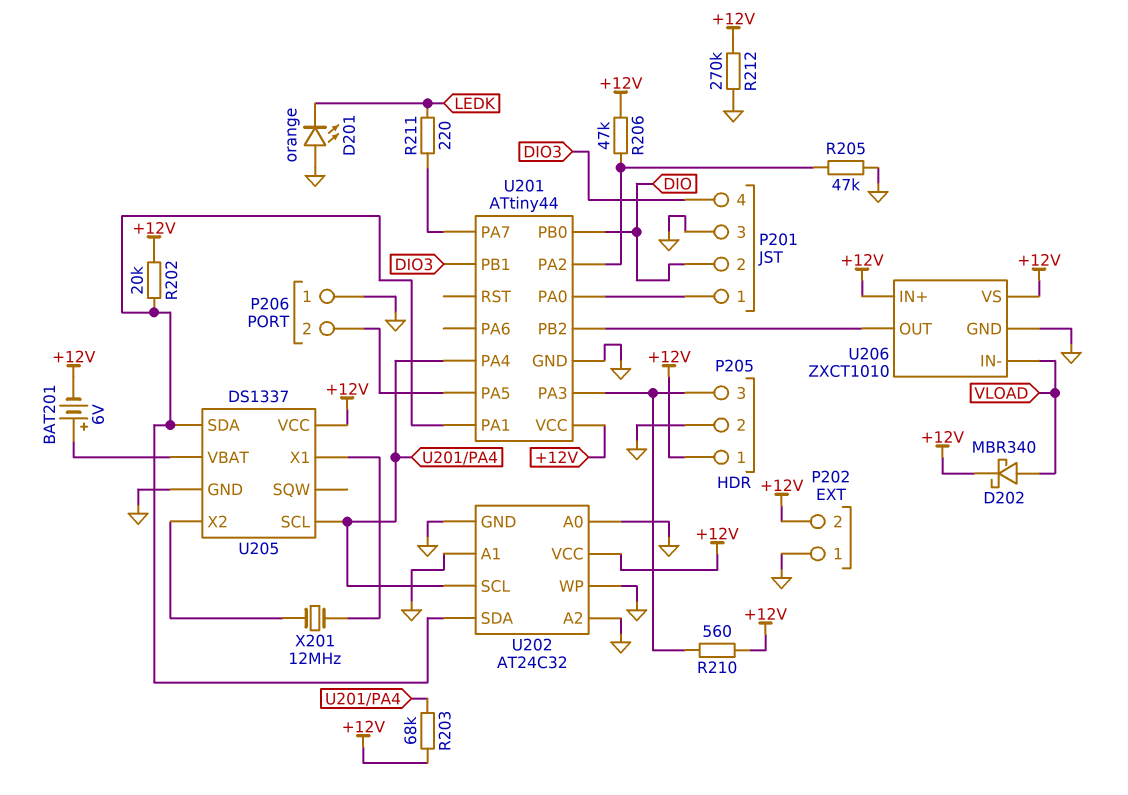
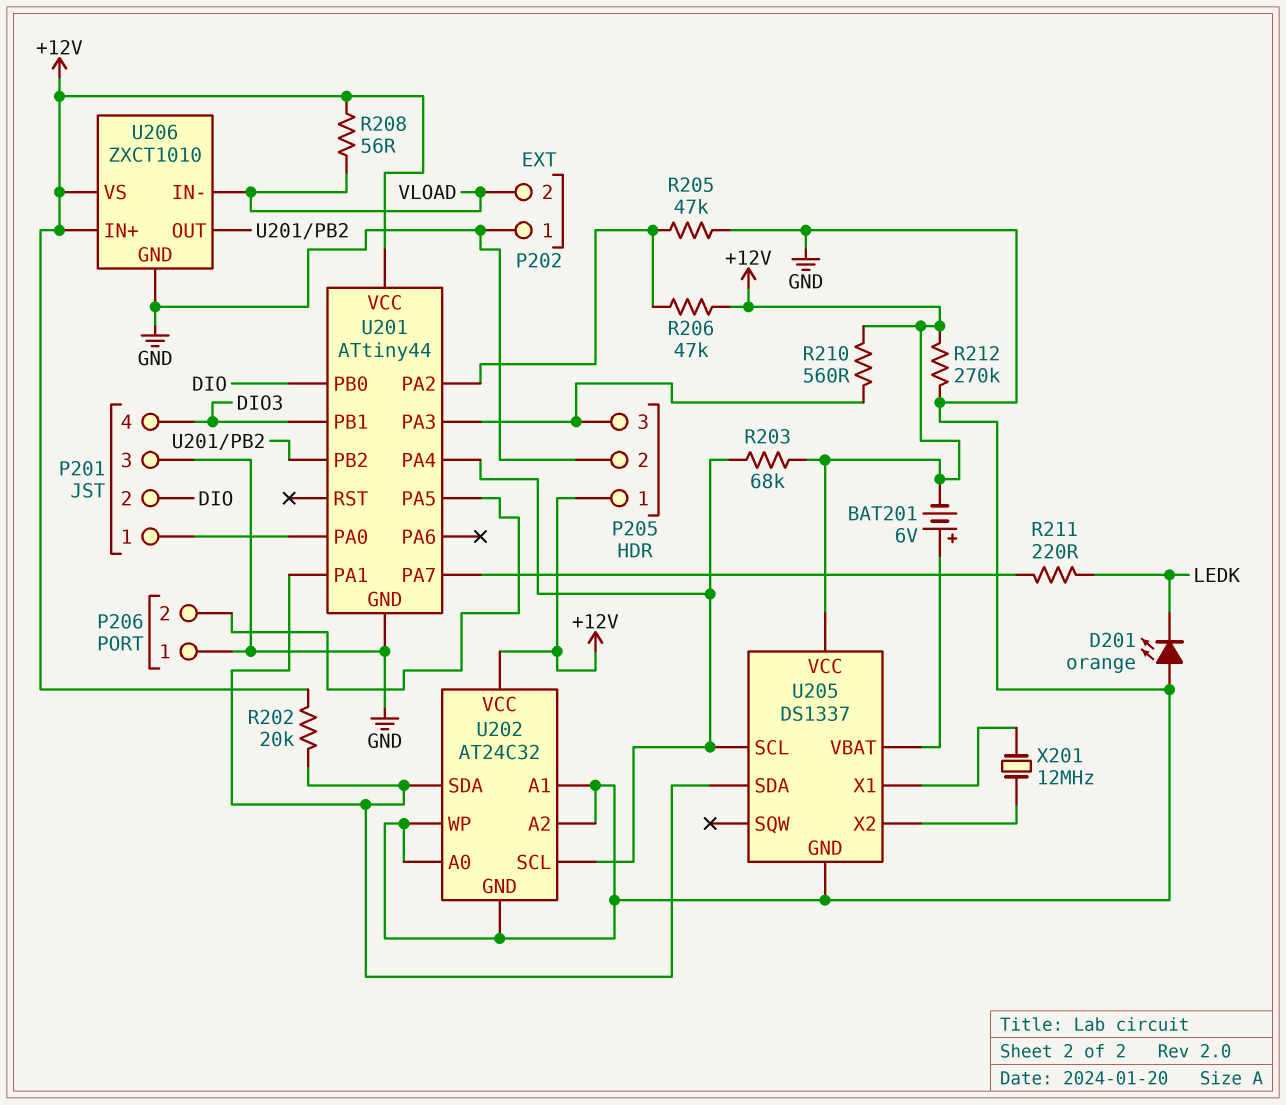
D202: schottky MBR340 (A VLOAD, K +12V) -> none
P202 pin 2: +12V -> VLOAD
R208: none -> 56 (+12V, VLOAD)

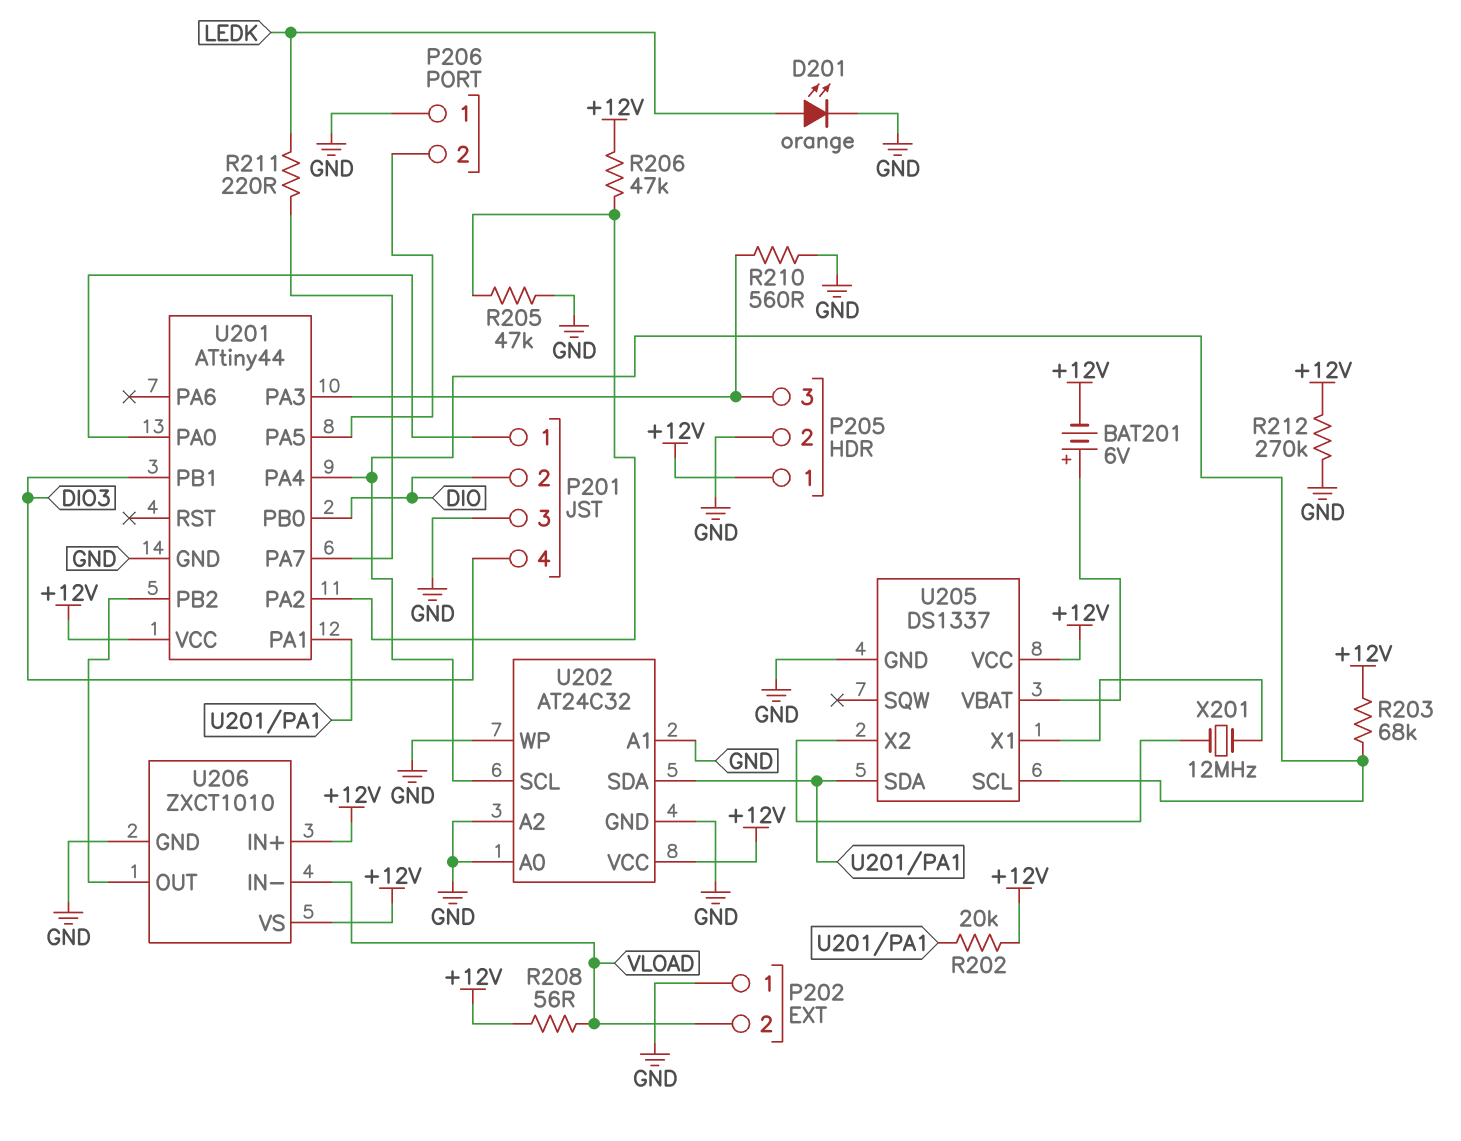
D201: LED orange (A GND, K LEDK) -> LED orange (A LEDK, K GND)
R210: 560 (+12V, P205/3) -> 560 (GND, P205/3)

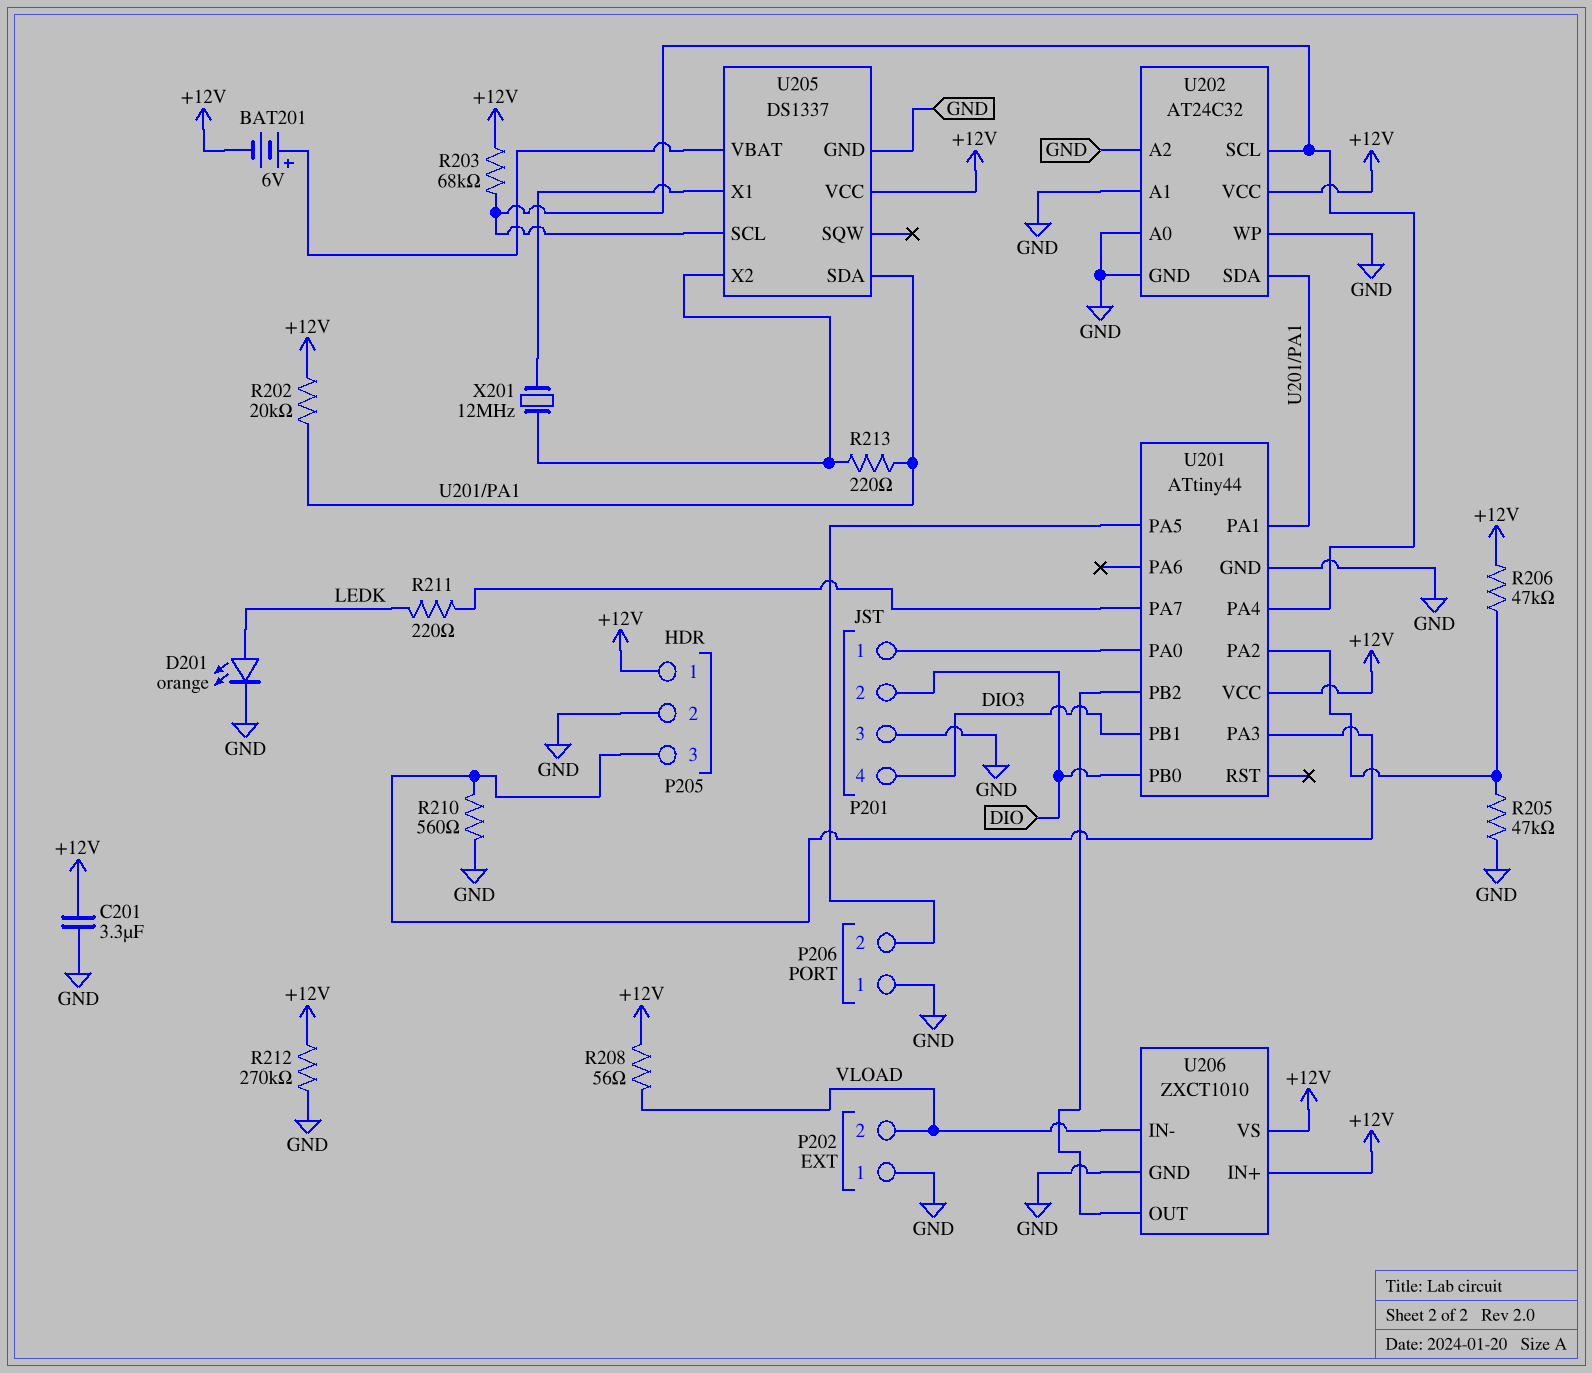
C201: none -> 3.3uF (+12V, GND)
R213: none -> 220 (U201/PA1, U205/X2)

